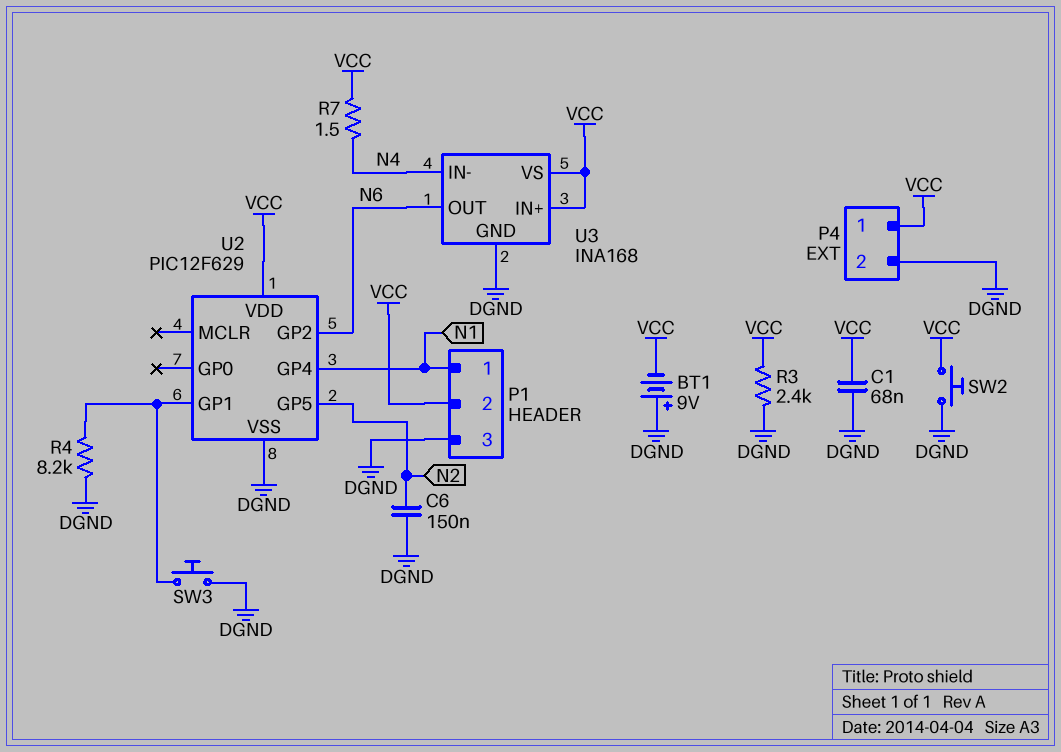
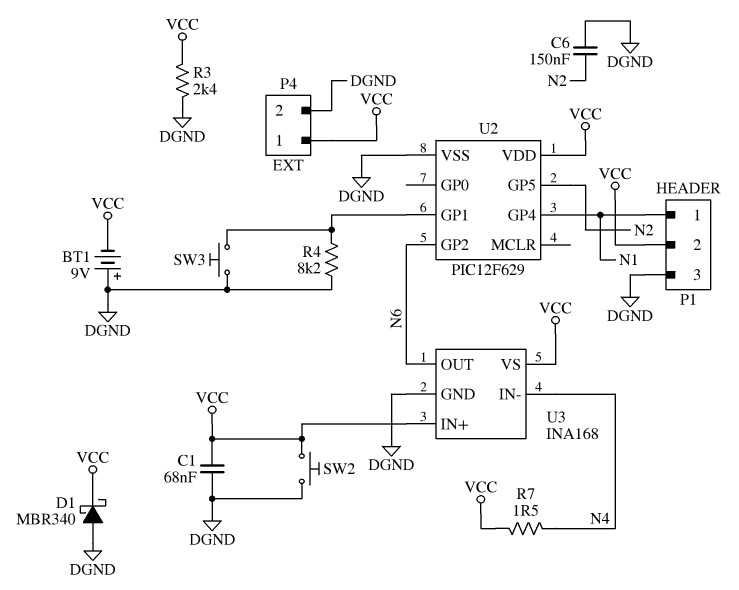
D1: none -> schottky MBR340 (A DGND, K VCC)

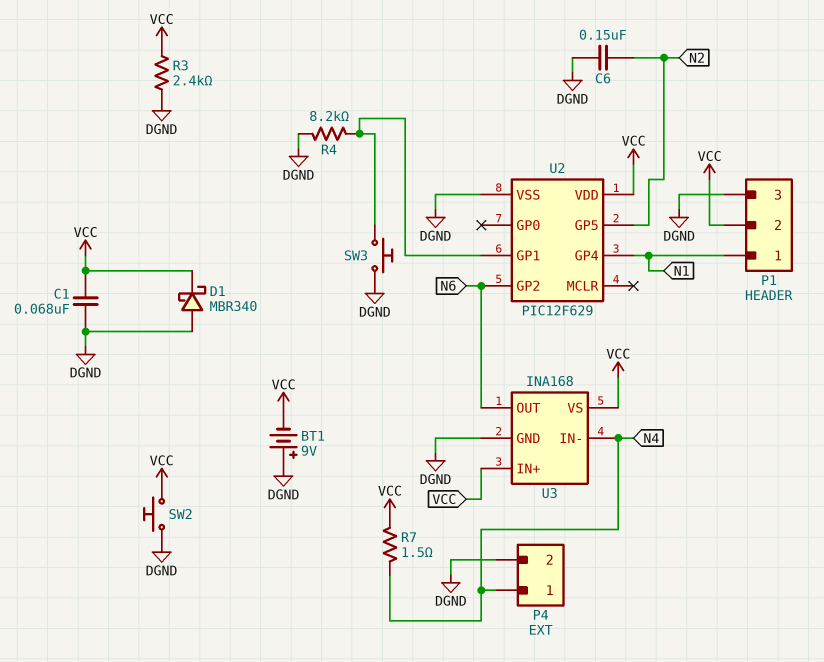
P4 pin 1: VCC -> N4

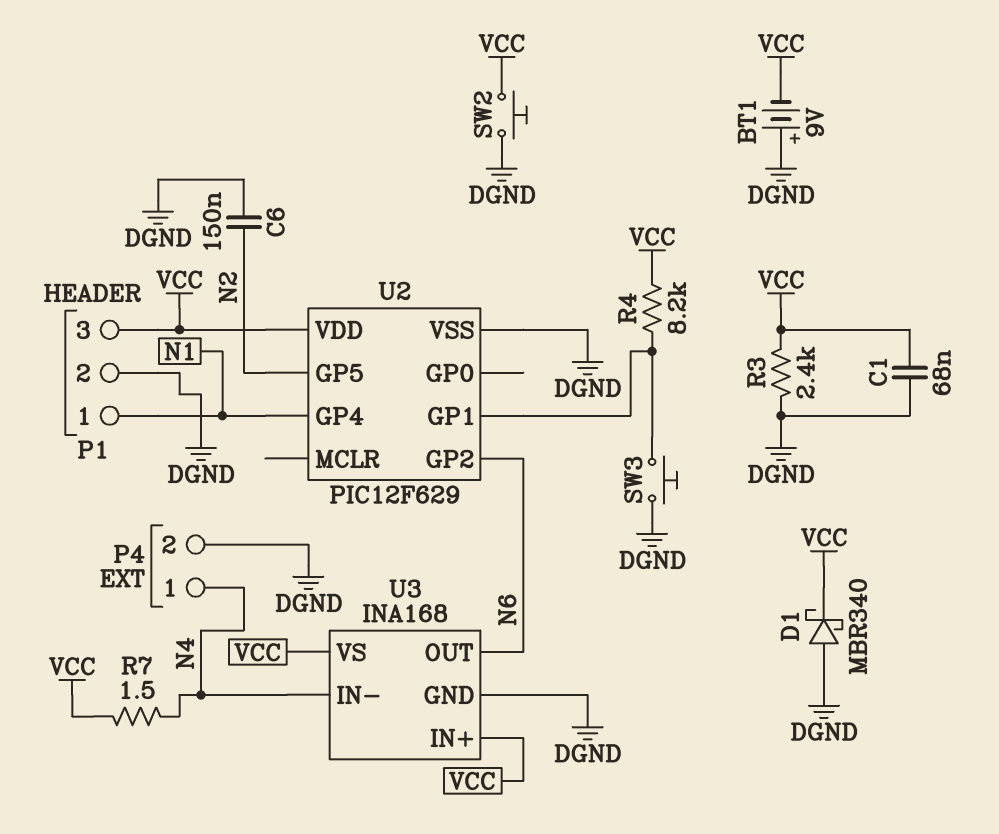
P1 pin 2: VCC -> DGND
P1 pin 3: DGND -> VCC
R4: 8.2k (DGND, U2/GP1) -> 8.2k (U2/GP1, VCC)

